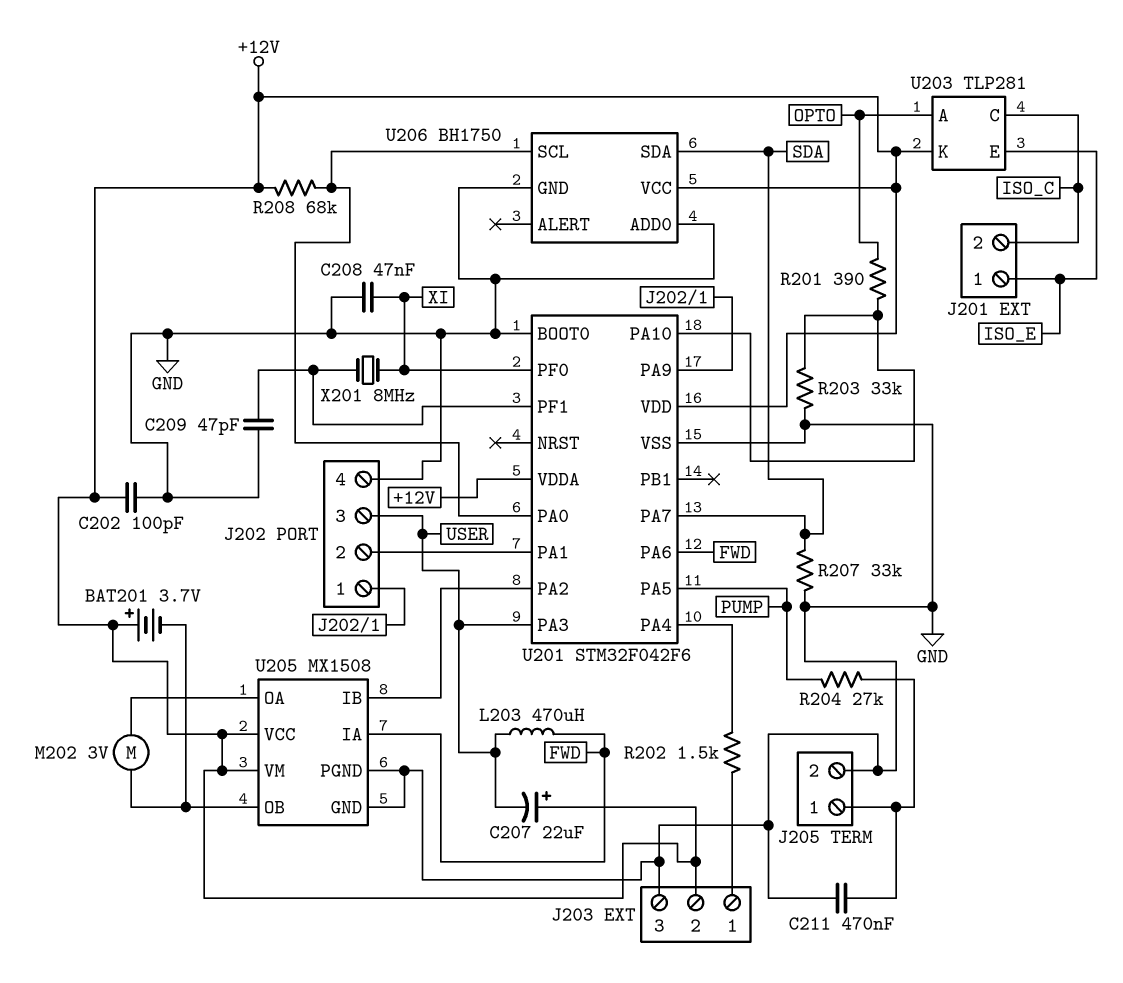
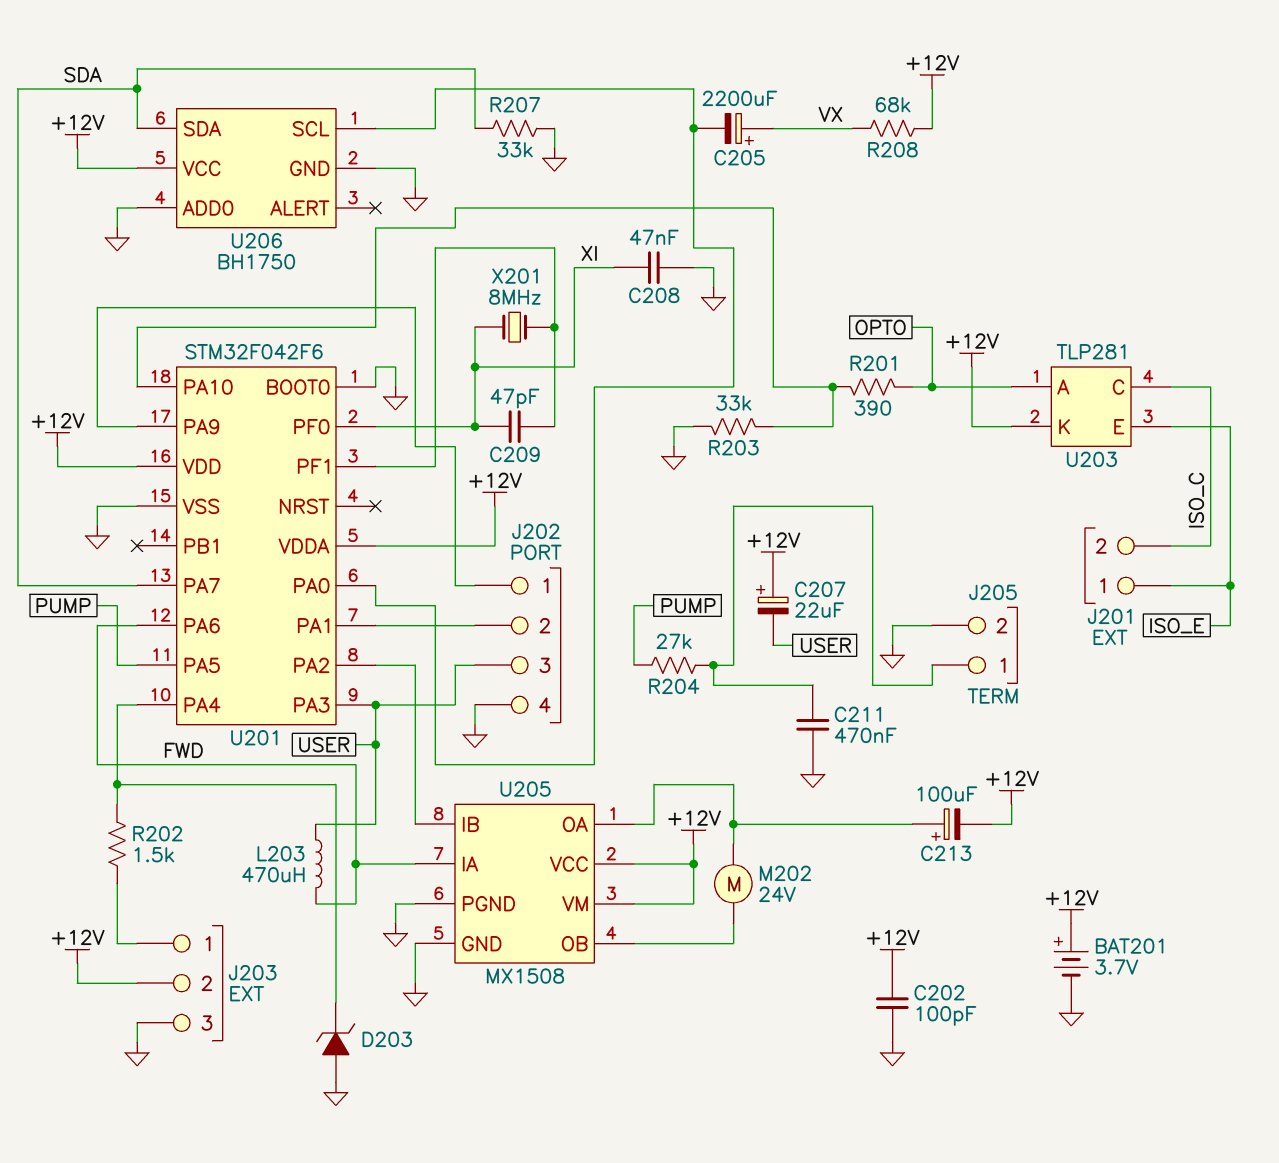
BAT201: 3.7V (plus +12V, minus U205/OB) -> 3.7V (plus +12V, minus GND)
C205: none -> 2200uF (plus VX, minus U201/PA0)
C209: 47pF (GND, U201/PF1) -> 47pF (U201/PF1, XI)
C213: none -> 100uF (plus U205/OA, minus +12V)
D203: none -> zener (A GND, K U201/PA4)
M202: motor 3V (U205/OA, U205/OB) -> motor 24V (U205/OA, U205/OB)
R208: 68k (+12V, U201/PA0) -> 68k (+12V, VX)

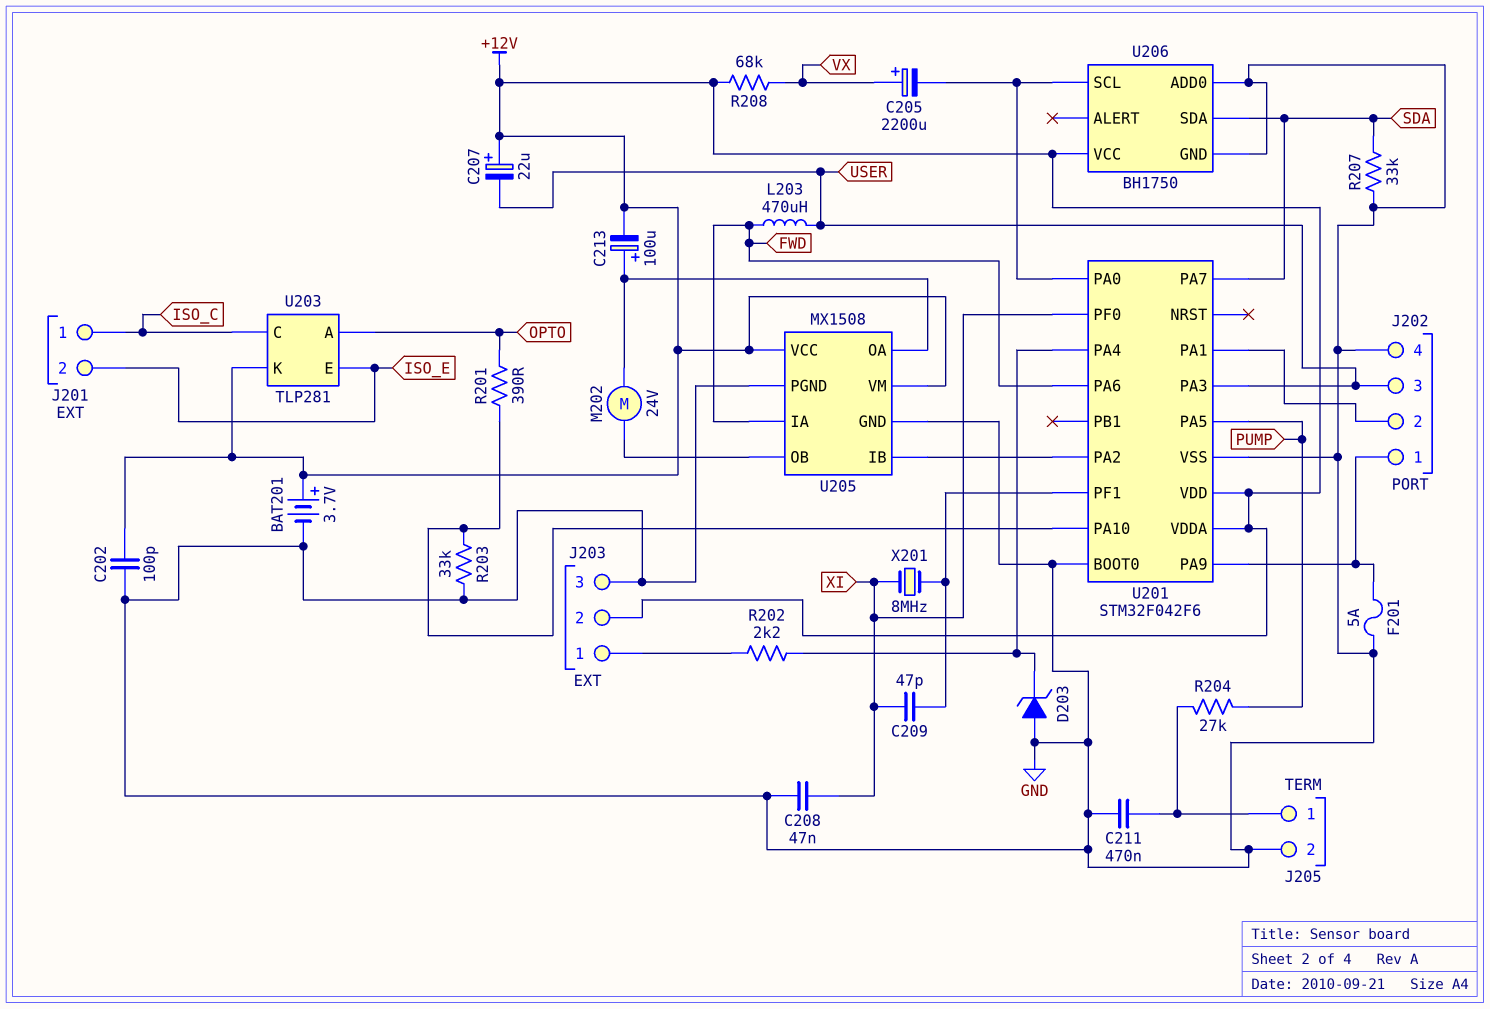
F201: none -> 5A (GND, J202/1)
J201 pin 1: ISO_E -> ISO_C
J201 pin 2: ISO_C -> ISO_E
R202: 1.5k (J203/1, U201/PA4) -> 2.2k (J203/1, U201/PA4)

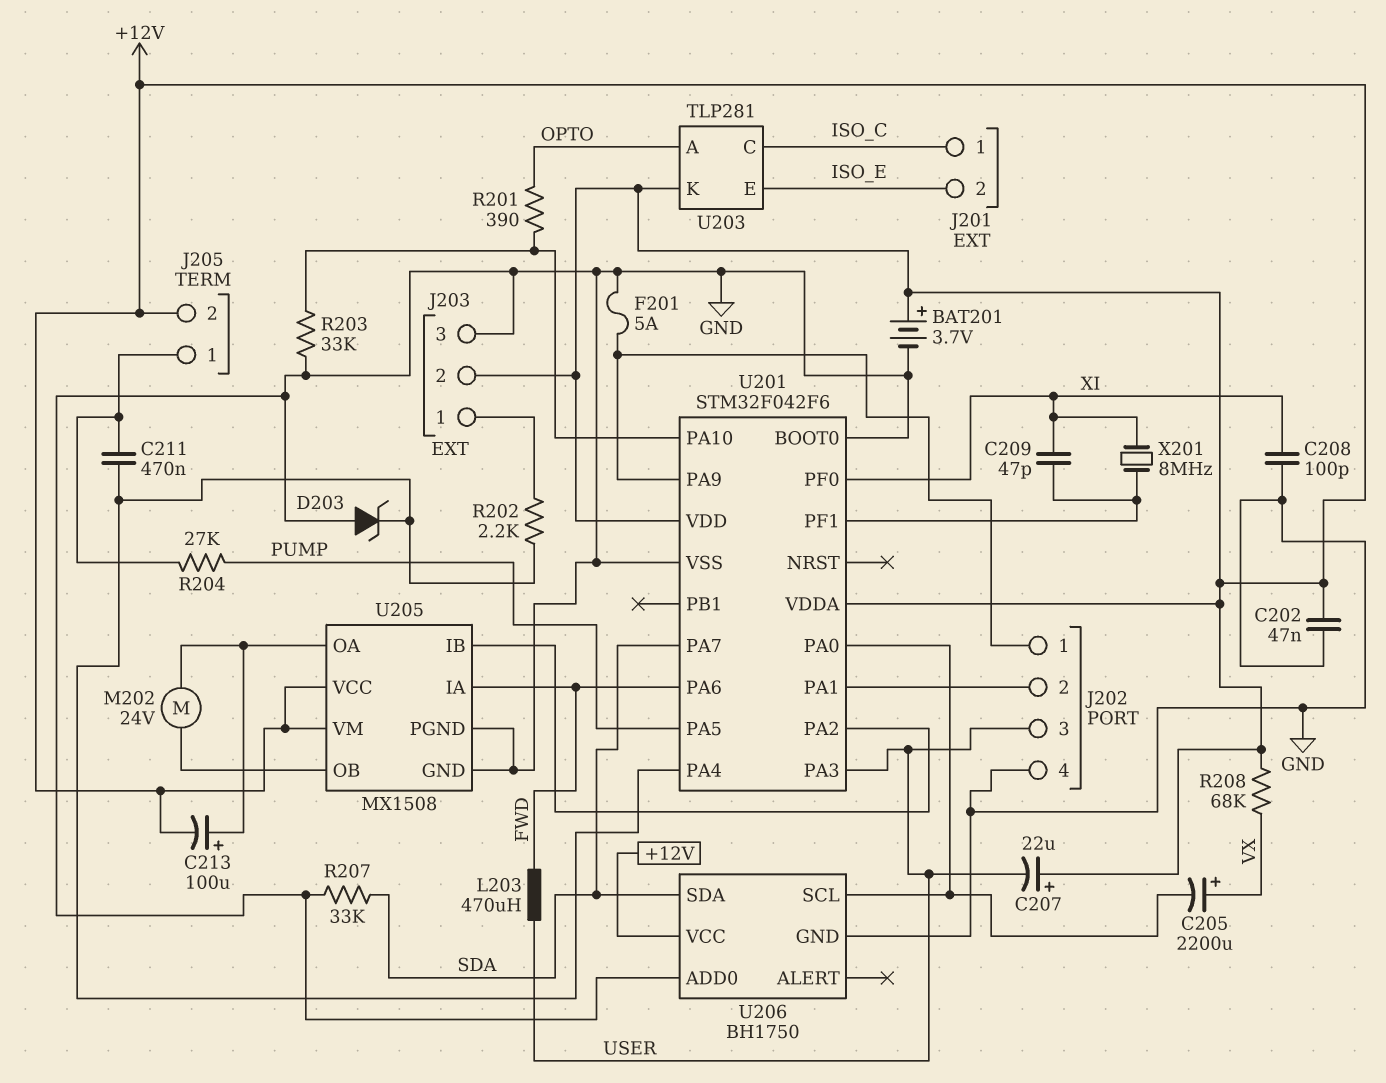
C202: 100pF (+12V, GND) -> 47nF (+12V, GND)
C208: 47nF (GND, XI) -> 100pF (GND, XI)
C211: 470nF (GND, J205/1) -> 470nF (J205/1, U201/PA4)
J205 pin 2: GND -> +12V

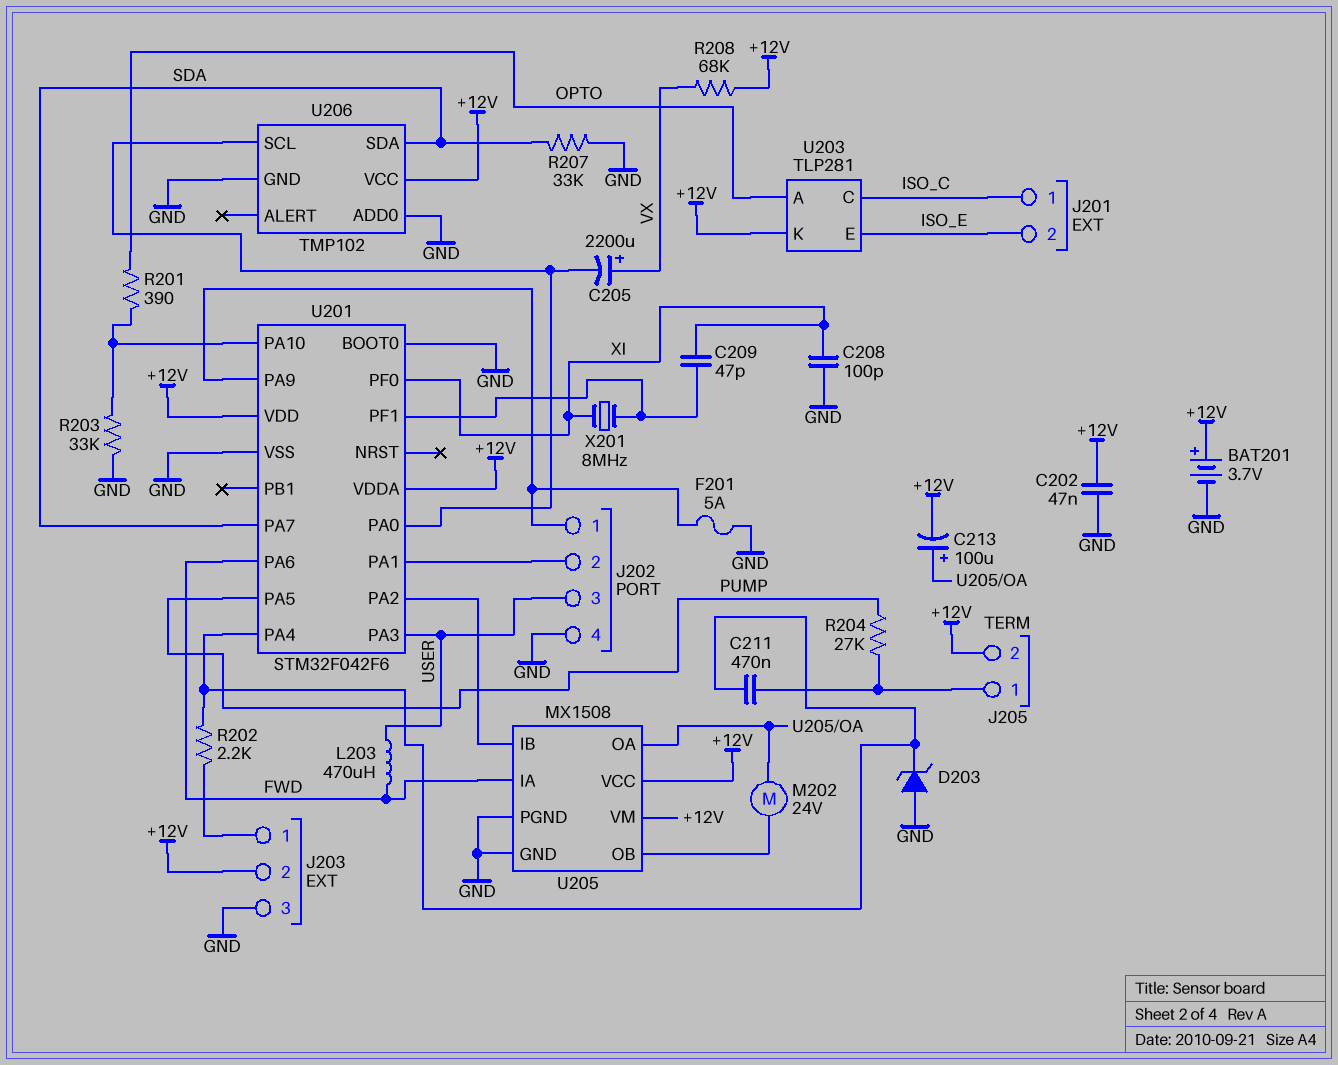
C207: 22uF (plus +12V, minus USER) -> none
U206: BH1750 -> TMP102

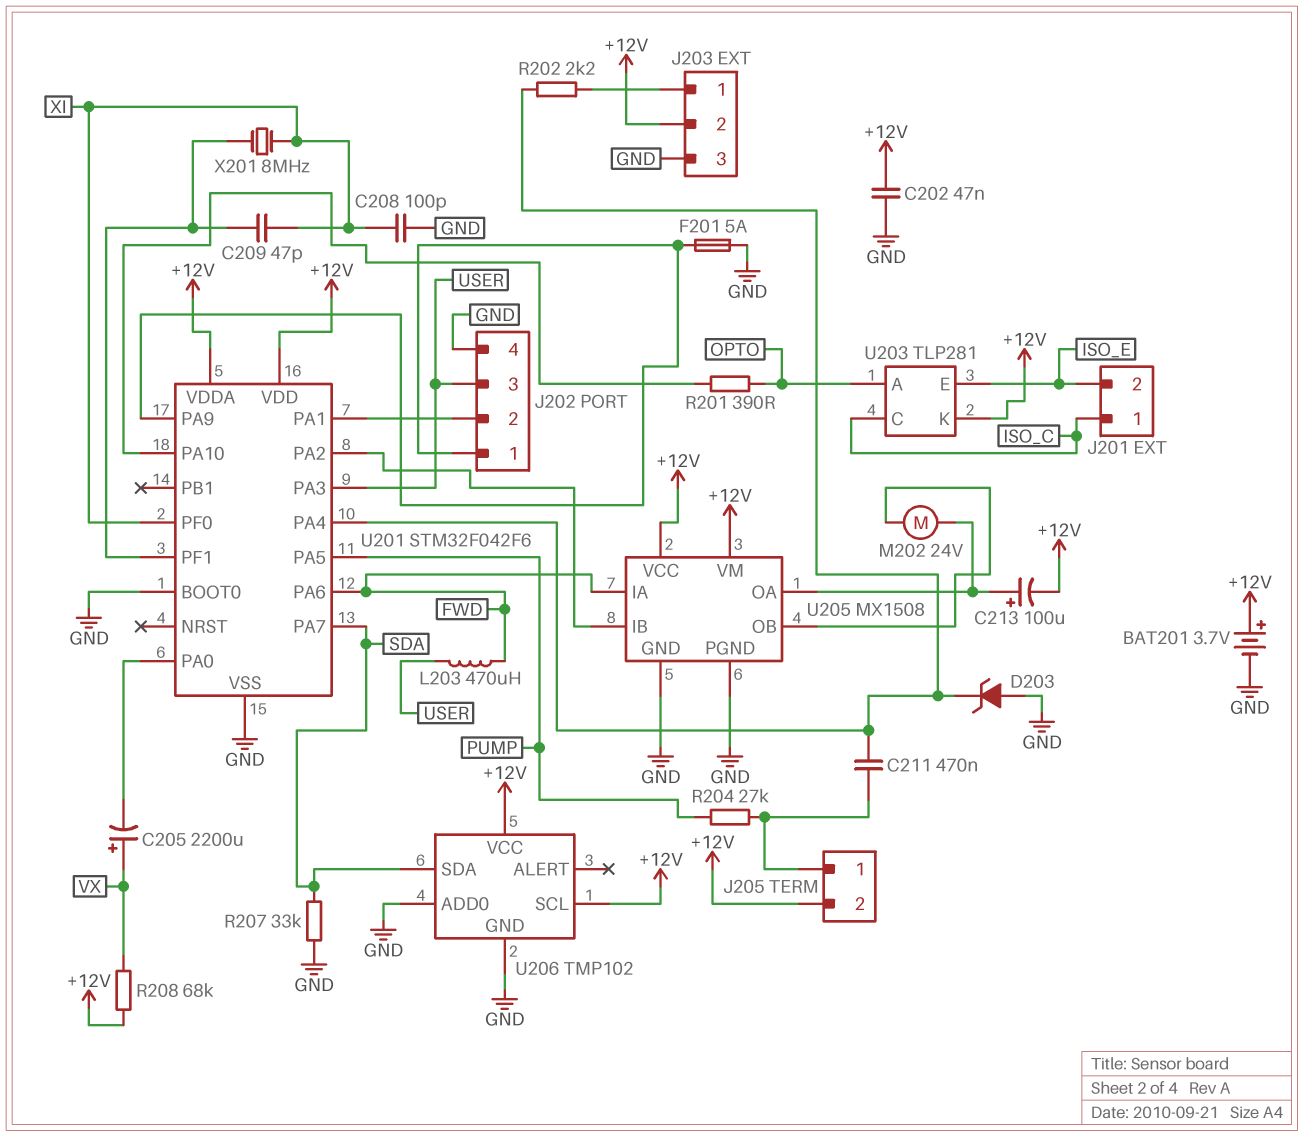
R203: 33k (GND, U201/PA10) -> none
U206 pin SCL: U201/PA0 -> +12V

